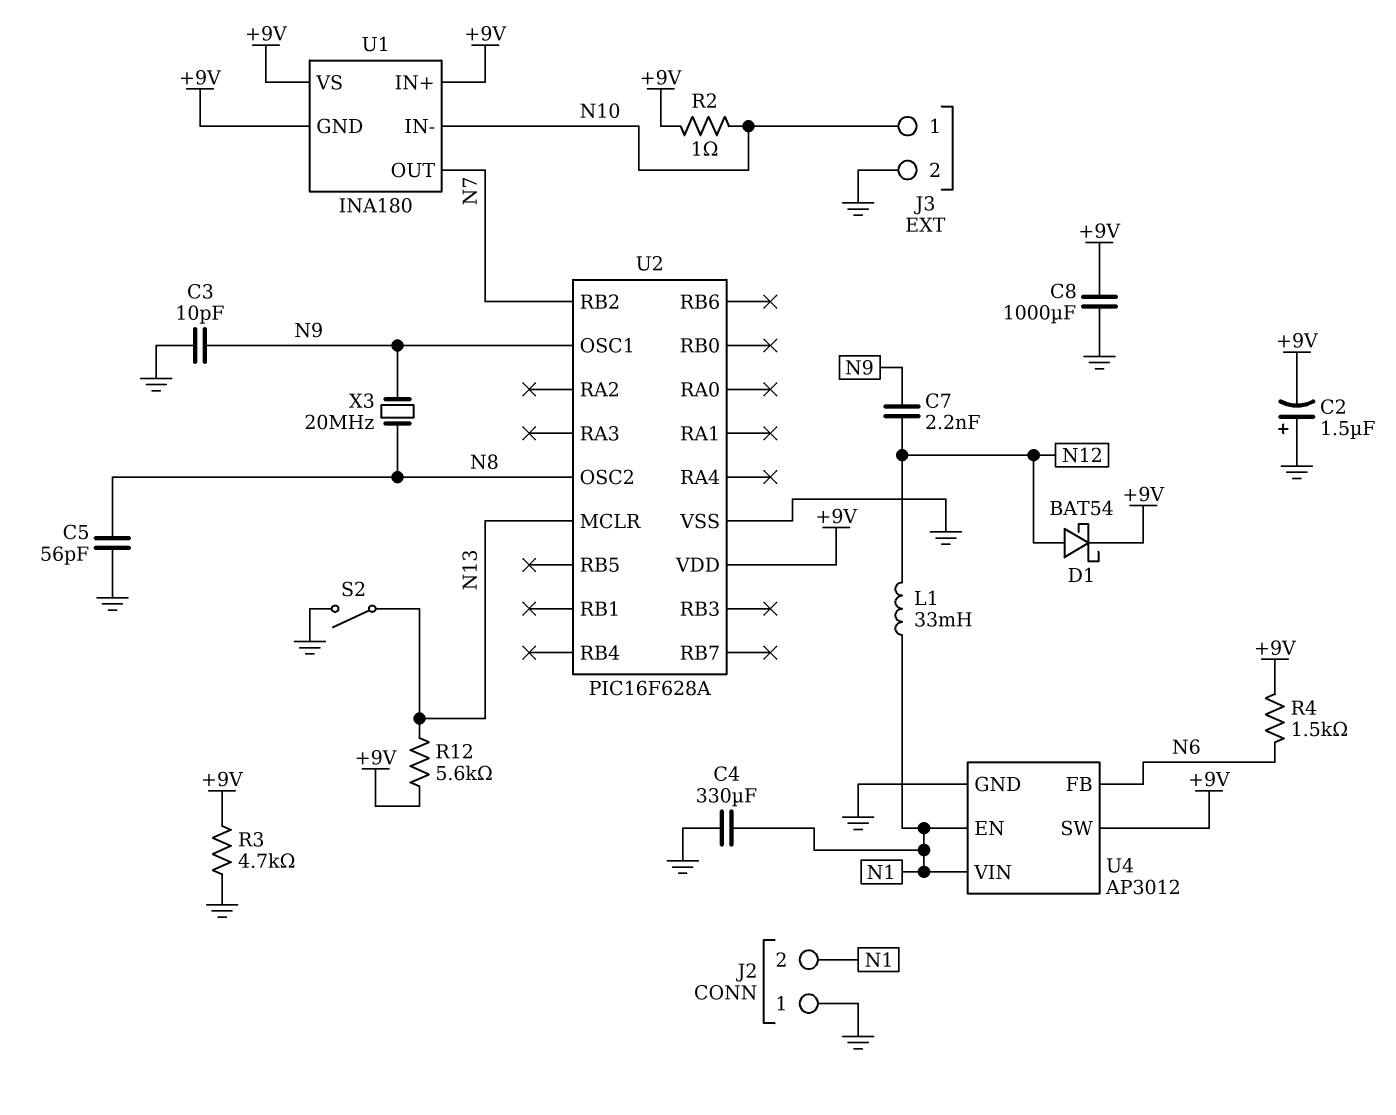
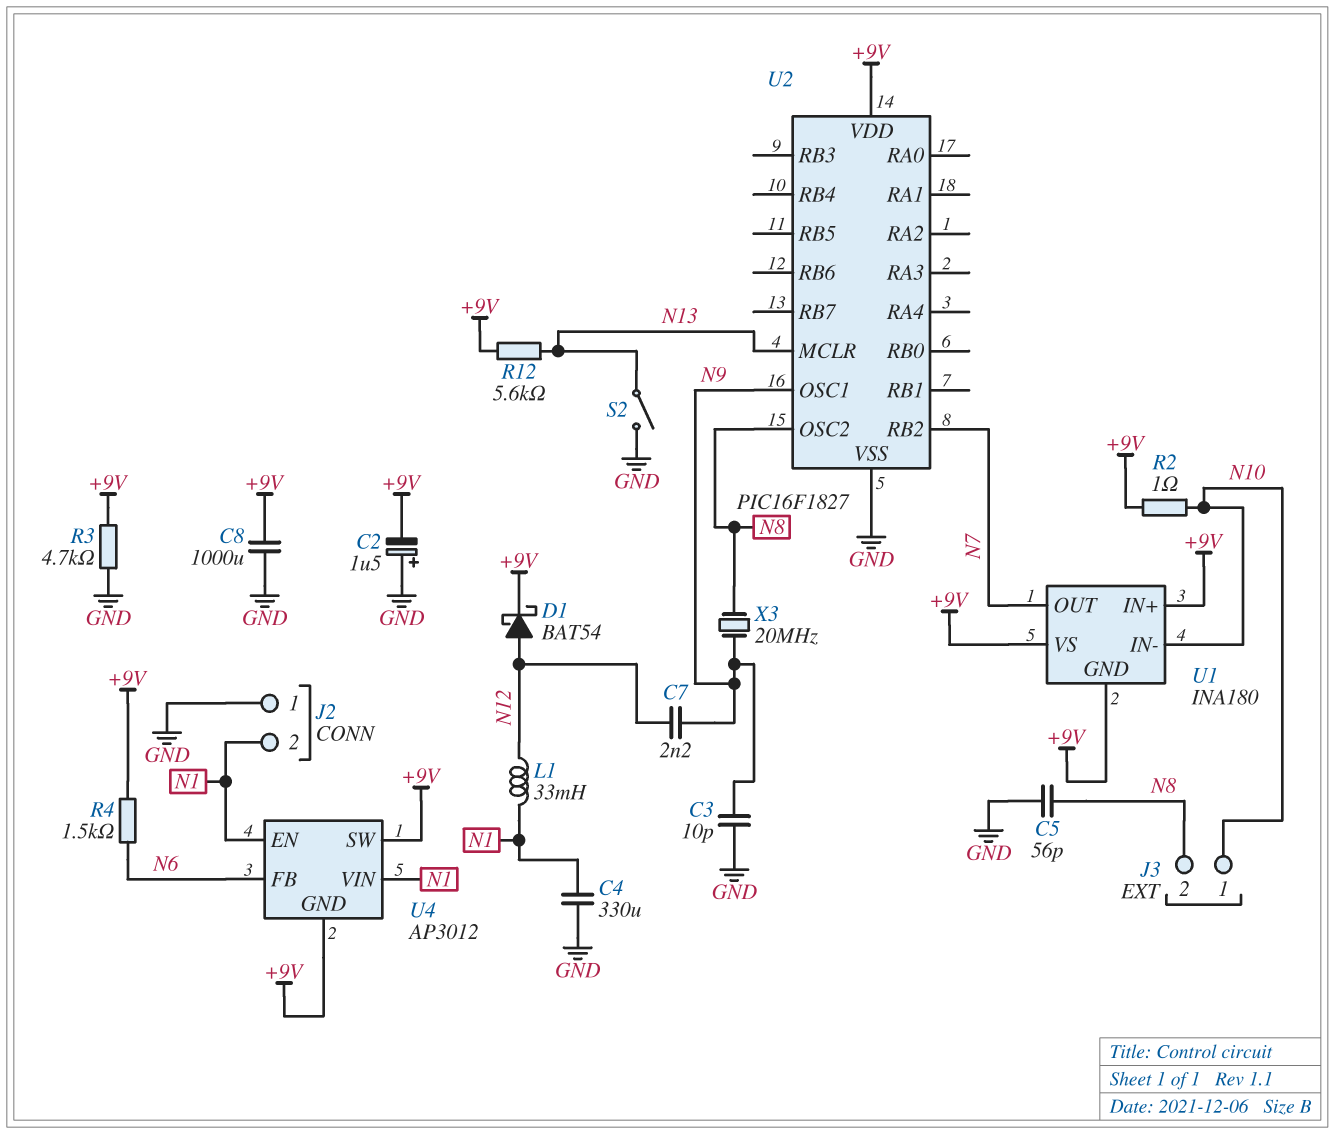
J3 pin 2: GND -> N8
U2: PIC16F628A -> PIC16F1827
U4 pin GND: GND -> +9V

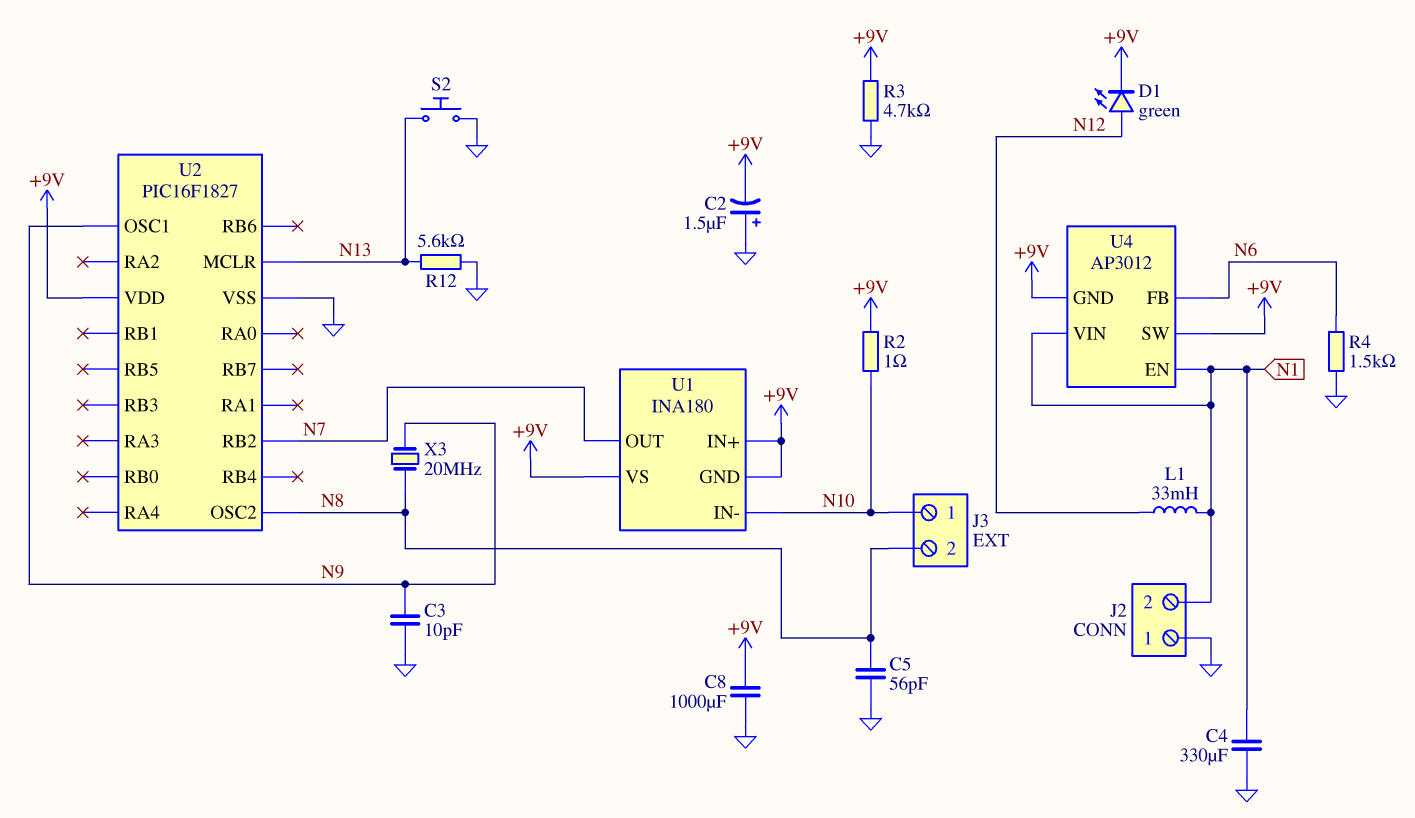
C7: 2.2nF (N9, N12) -> none
D1: schottky BAT54 (A N12, K +9V) -> LED green (A N12, K +9V)
R4: 1.5k (+9V, N6) -> 1.5k (GND, N6)
R12: 5.6k (+9V, N13) -> 5.6k (GND, N13)
S2: switch (GND, N13) -> button (GND, N13)

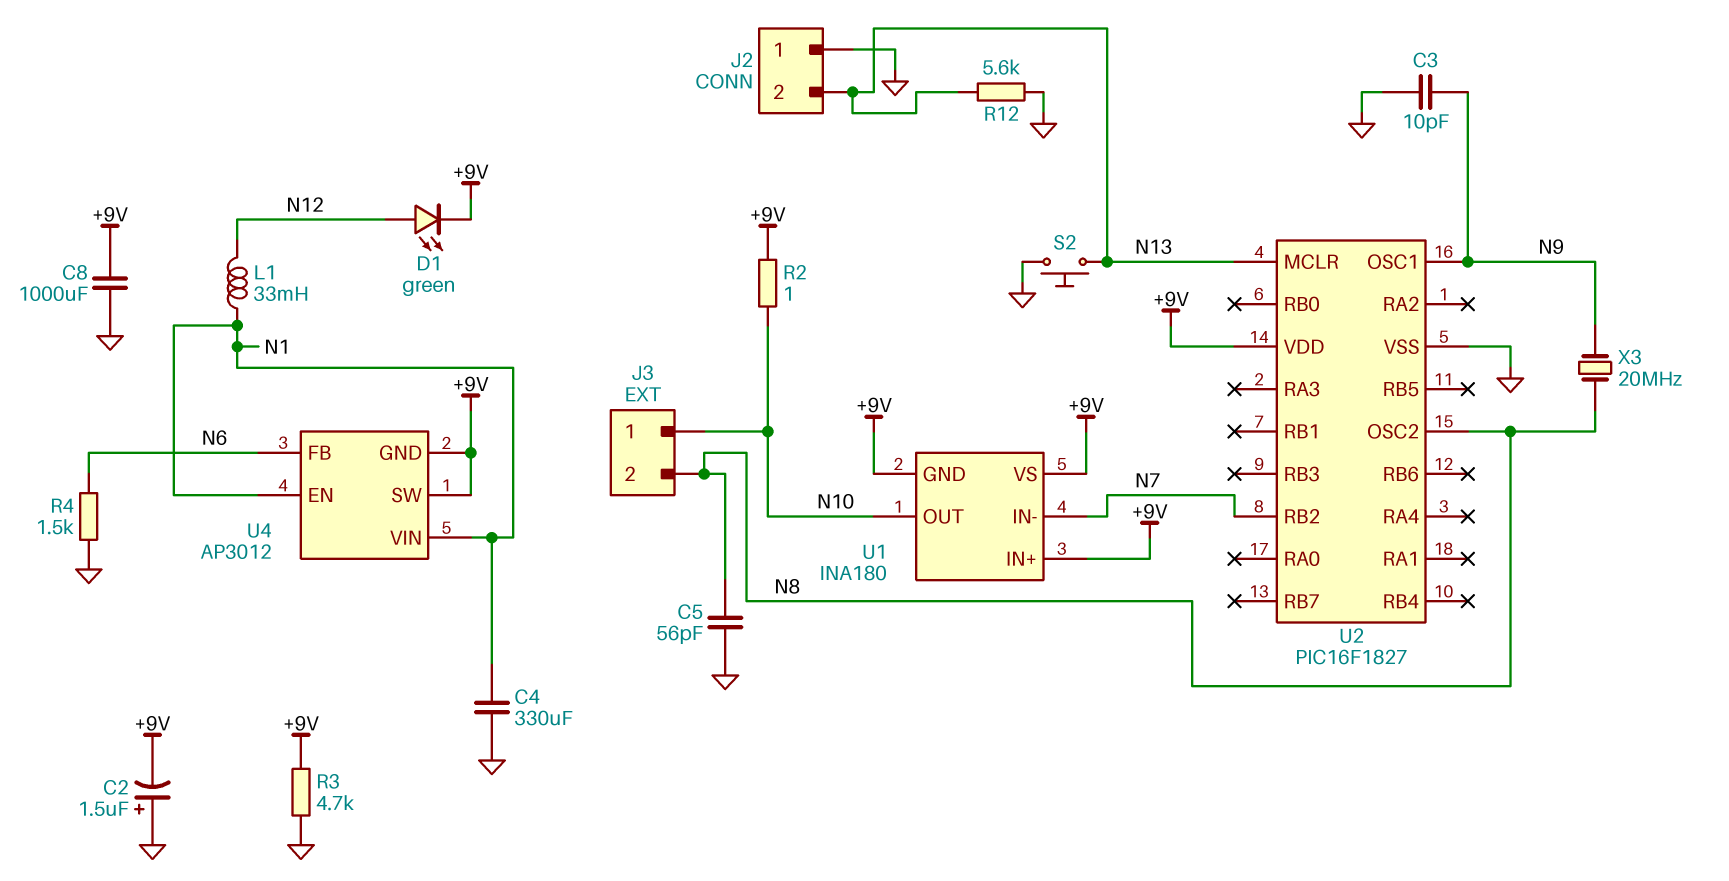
J2 pin 2: N1 -> N13
U1 pin IN-: N10 -> N7
U1 pin OUT: N7 -> N10

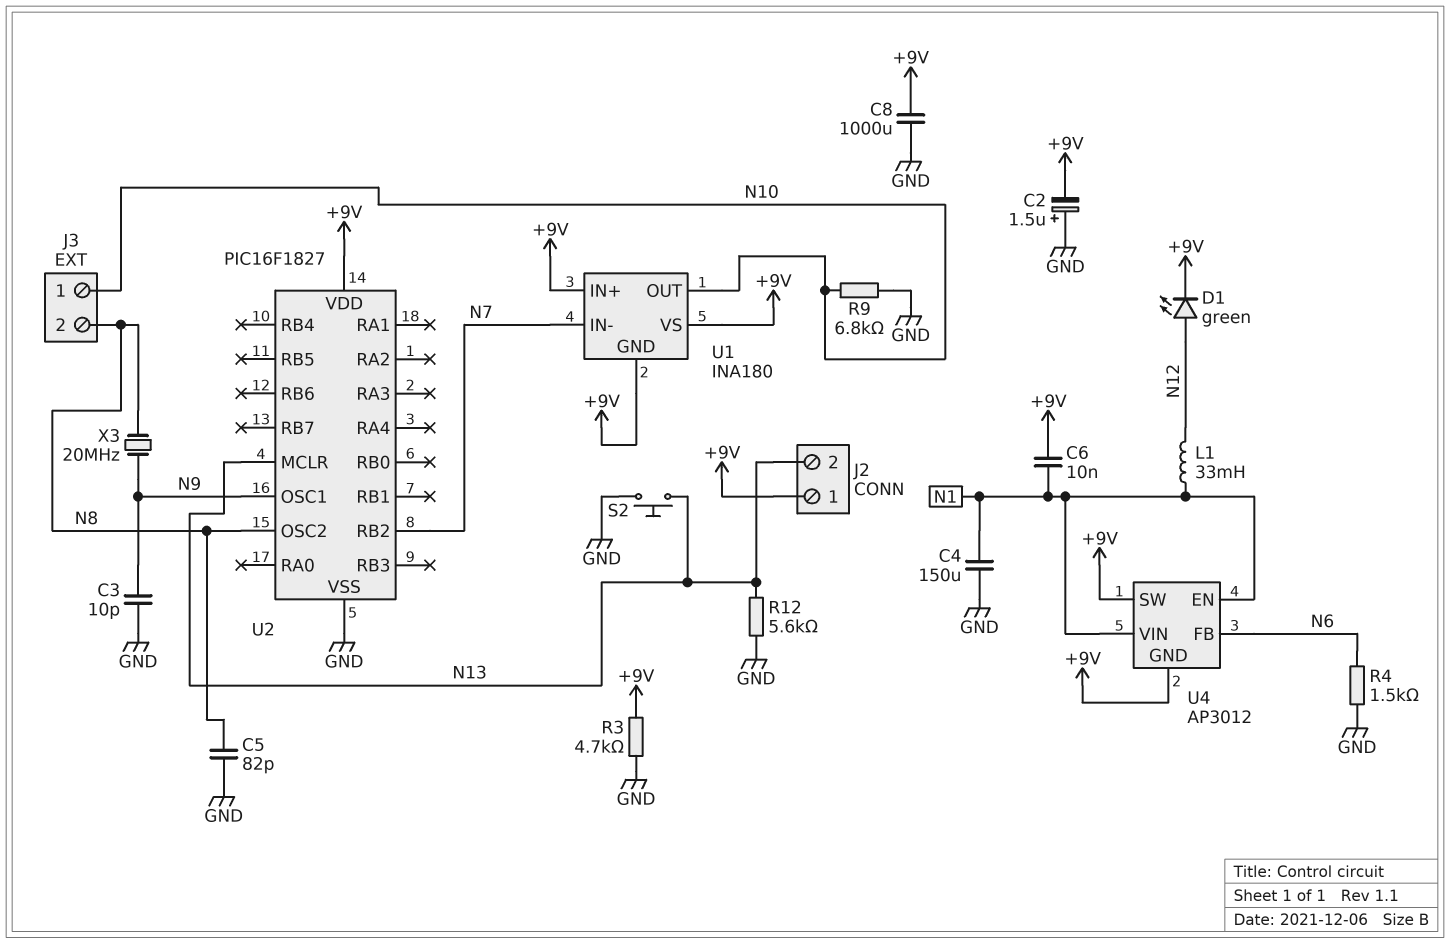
C4: 330uF (GND, N1) -> 150uF (GND, N1)
C5: 56pF (GND, N8) -> 82pF (GND, N8)
C6: none -> 10nF (+9V, N1)
J2 pin 1: GND -> +9V
R2: 1 (+9V, N10) -> none
R9: none -> 6.8k (GND, N10)

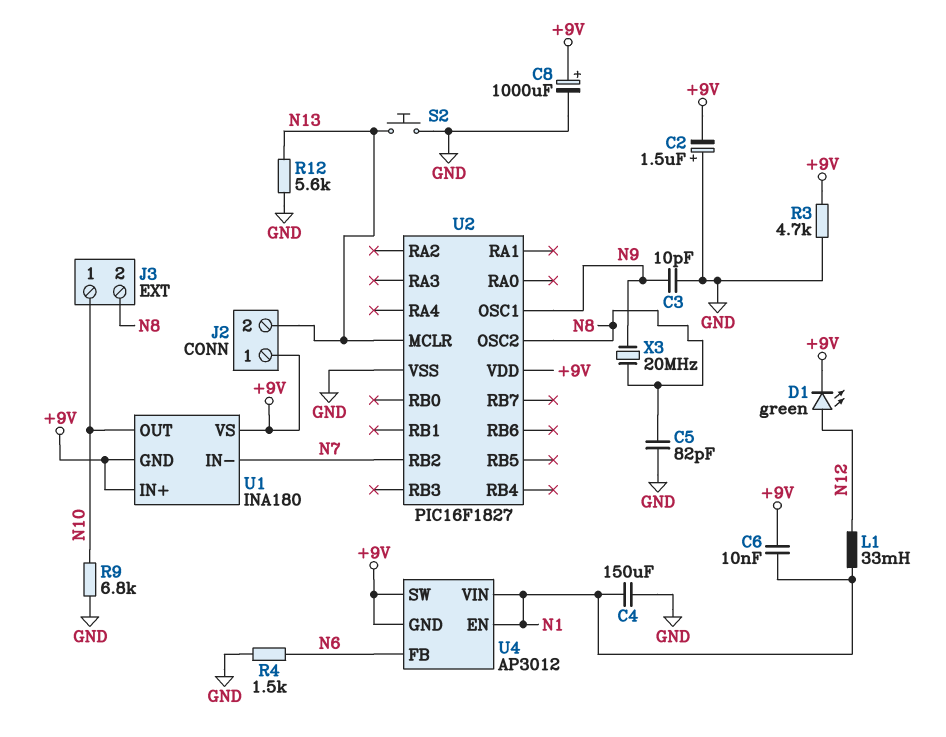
C8: 1000uF (+9V, GND) -> 1000uF (plus +9V, minus GND)

